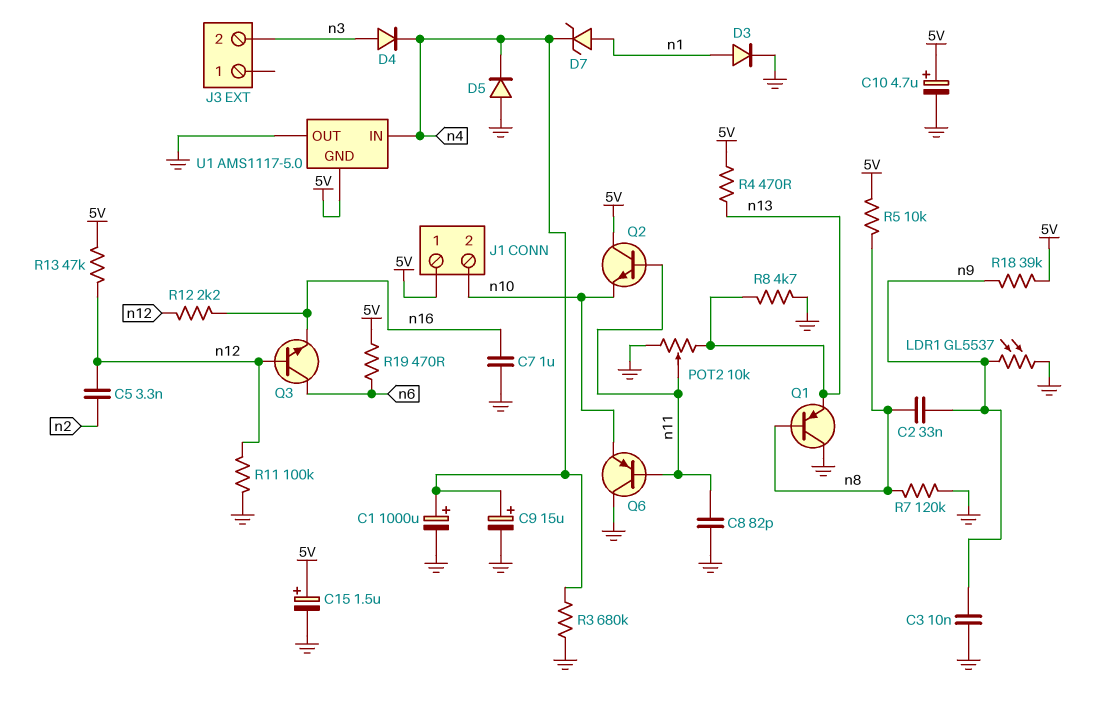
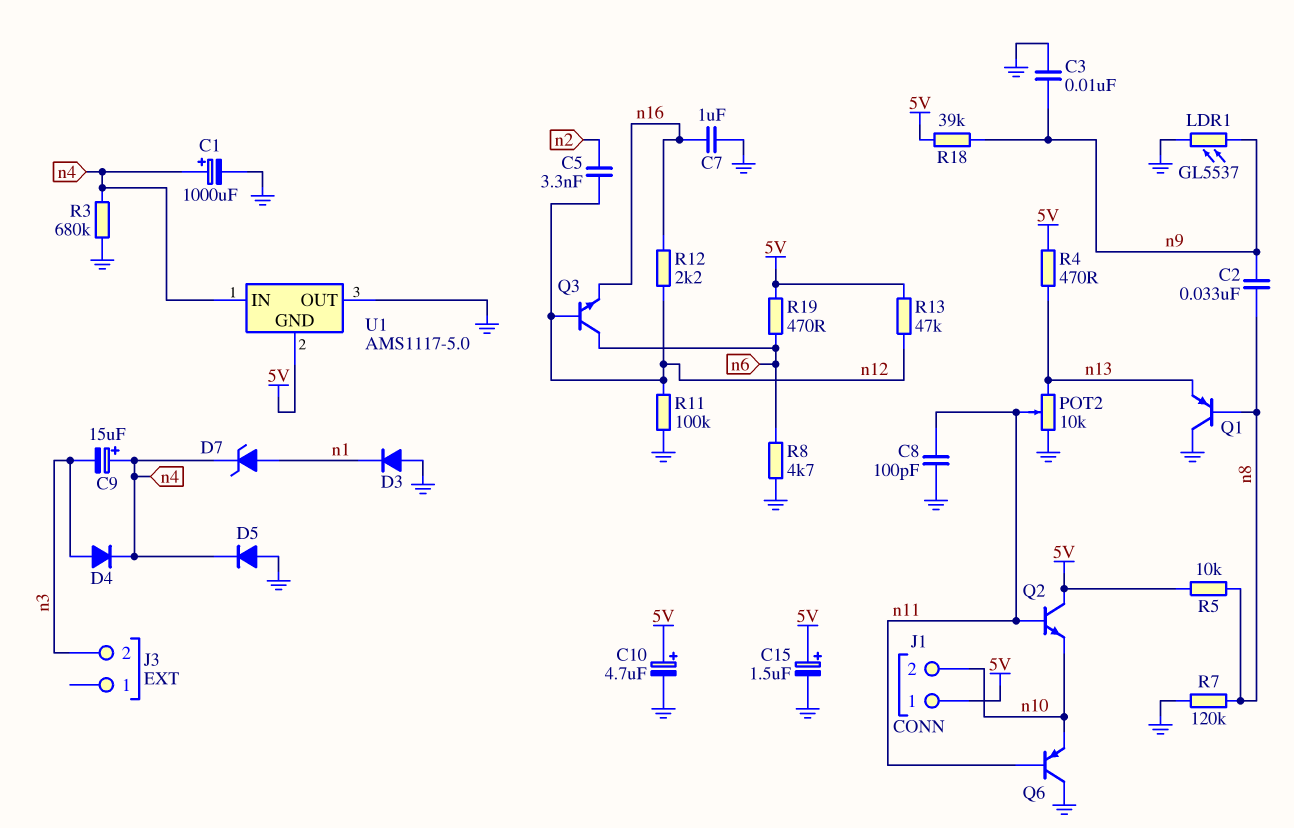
C8: 82pF (GND, n11) -> 100pF (GND, n11)
C9: 15uF (plus n4, minus GND) -> 15uF (plus n4, minus n3)
D3: diode (A n1, K GND) -> diode (A GND, K n1)
R8: 4.7k (GND, n13) -> 4.7k (GND, n6)

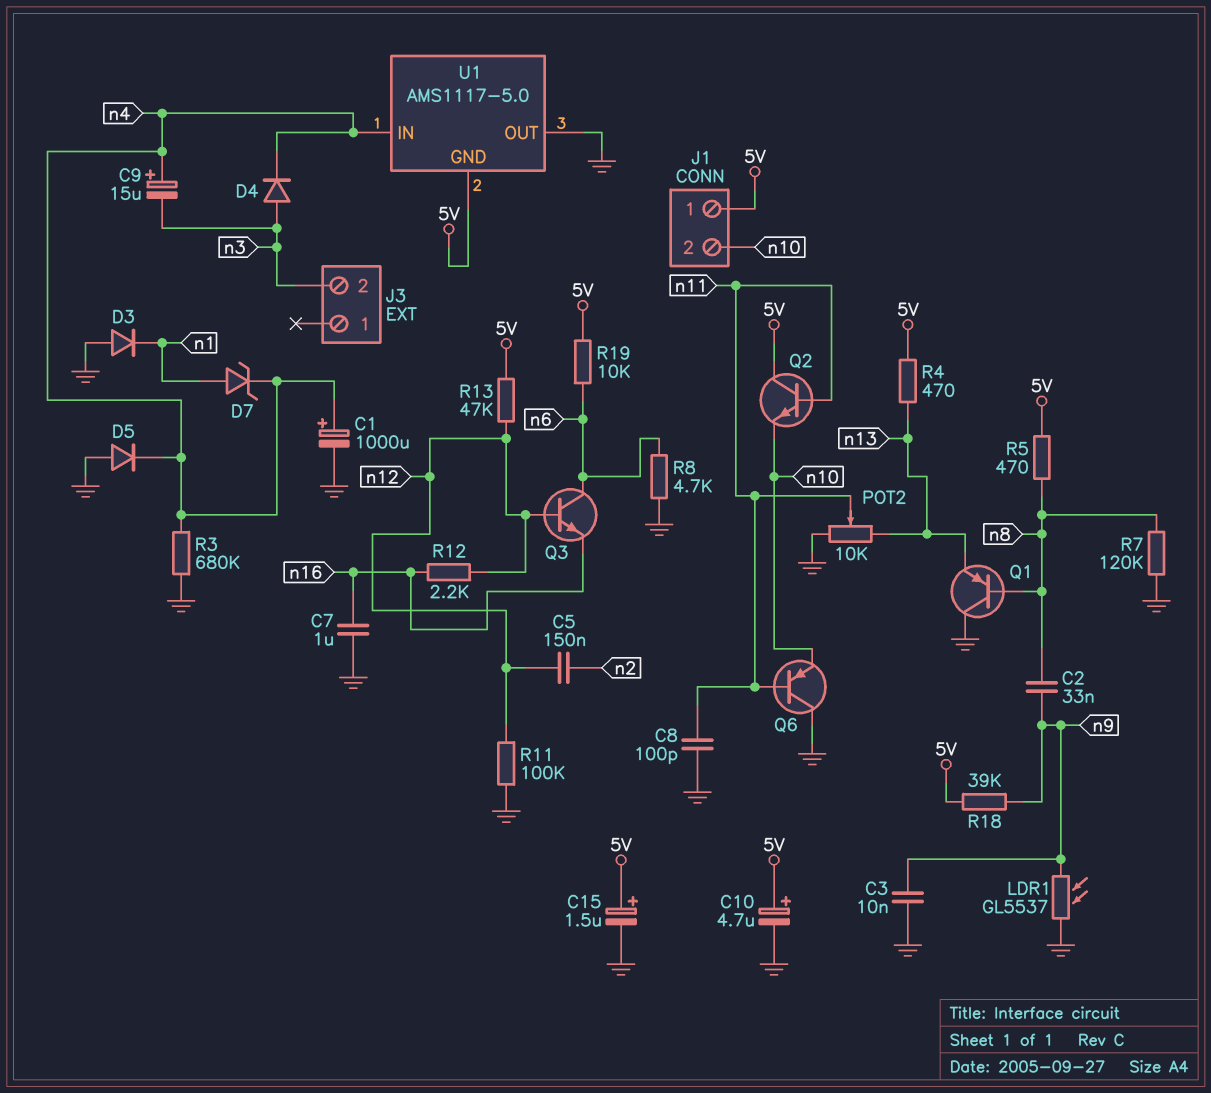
C5: 3.3nF (n2, n12) -> 150nF (n2, n12)
R5: 10k (5V, n8) -> 470 (5V, n8)
R19: 470 (5V, n6) -> 10k (5V, n6)

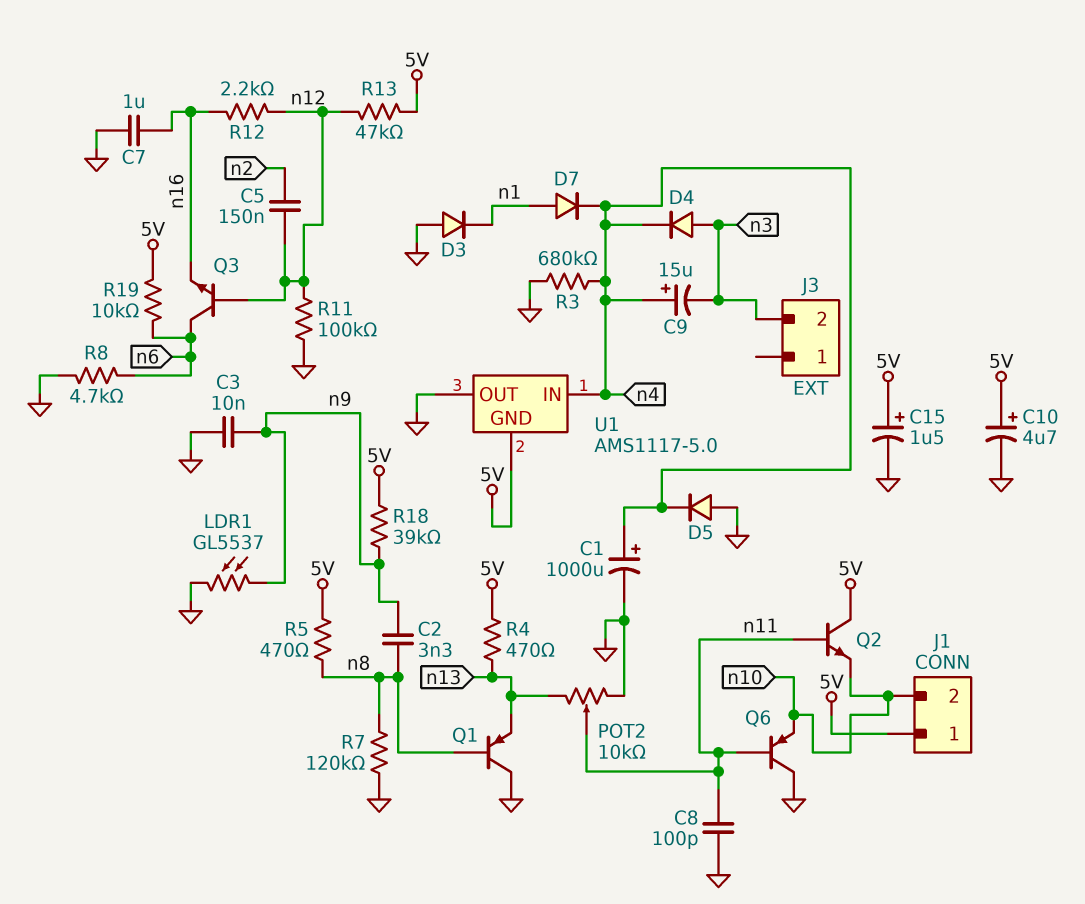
C2: 33nF (n8, n9) -> 3.3nF (n8, n9)
D7: zener (A n1, K n4) -> diode (A n1, K n4)

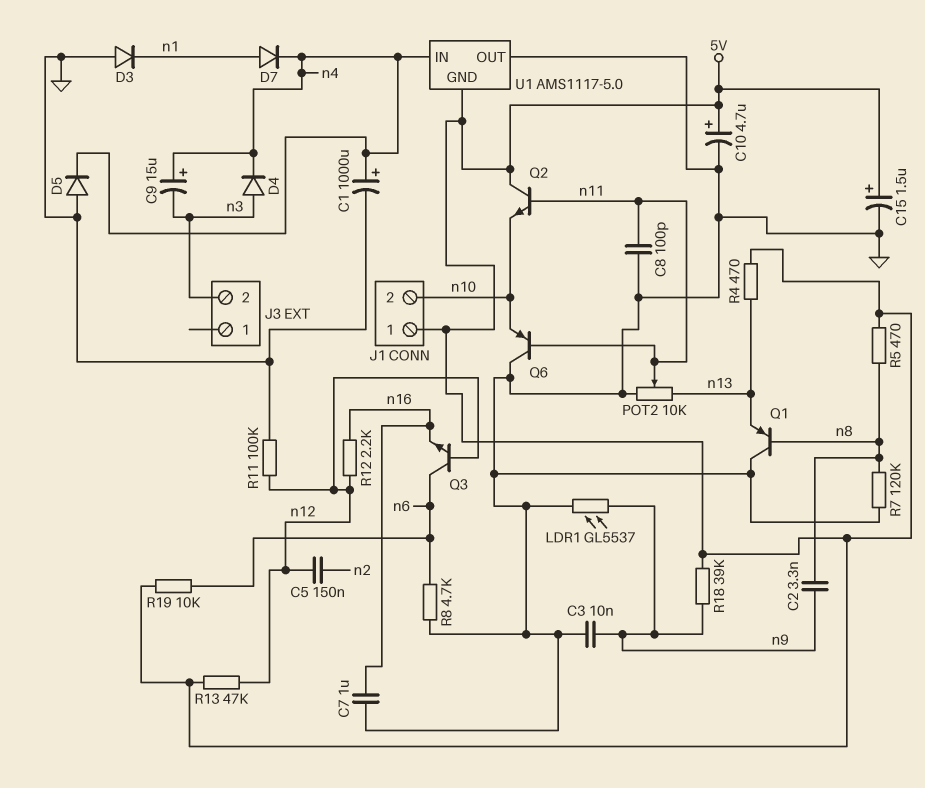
R3: 680k (GND, n4) -> none

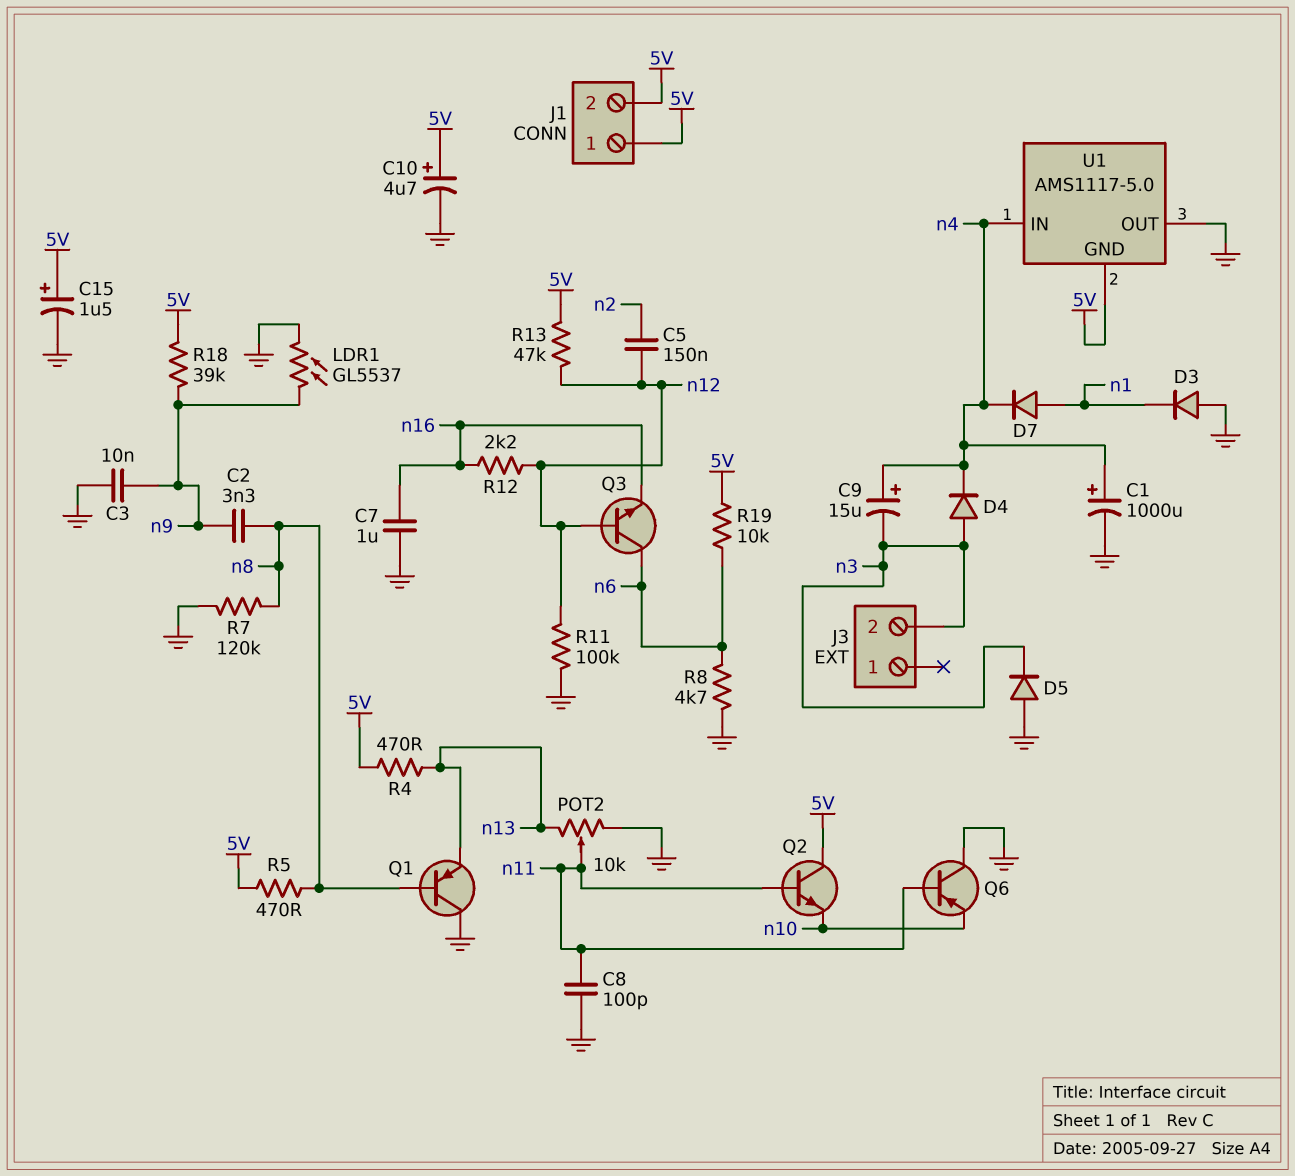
D5: diode (A GND, K n4) -> diode (A GND, K n3)
J1 pin 2: n10 -> 5V

